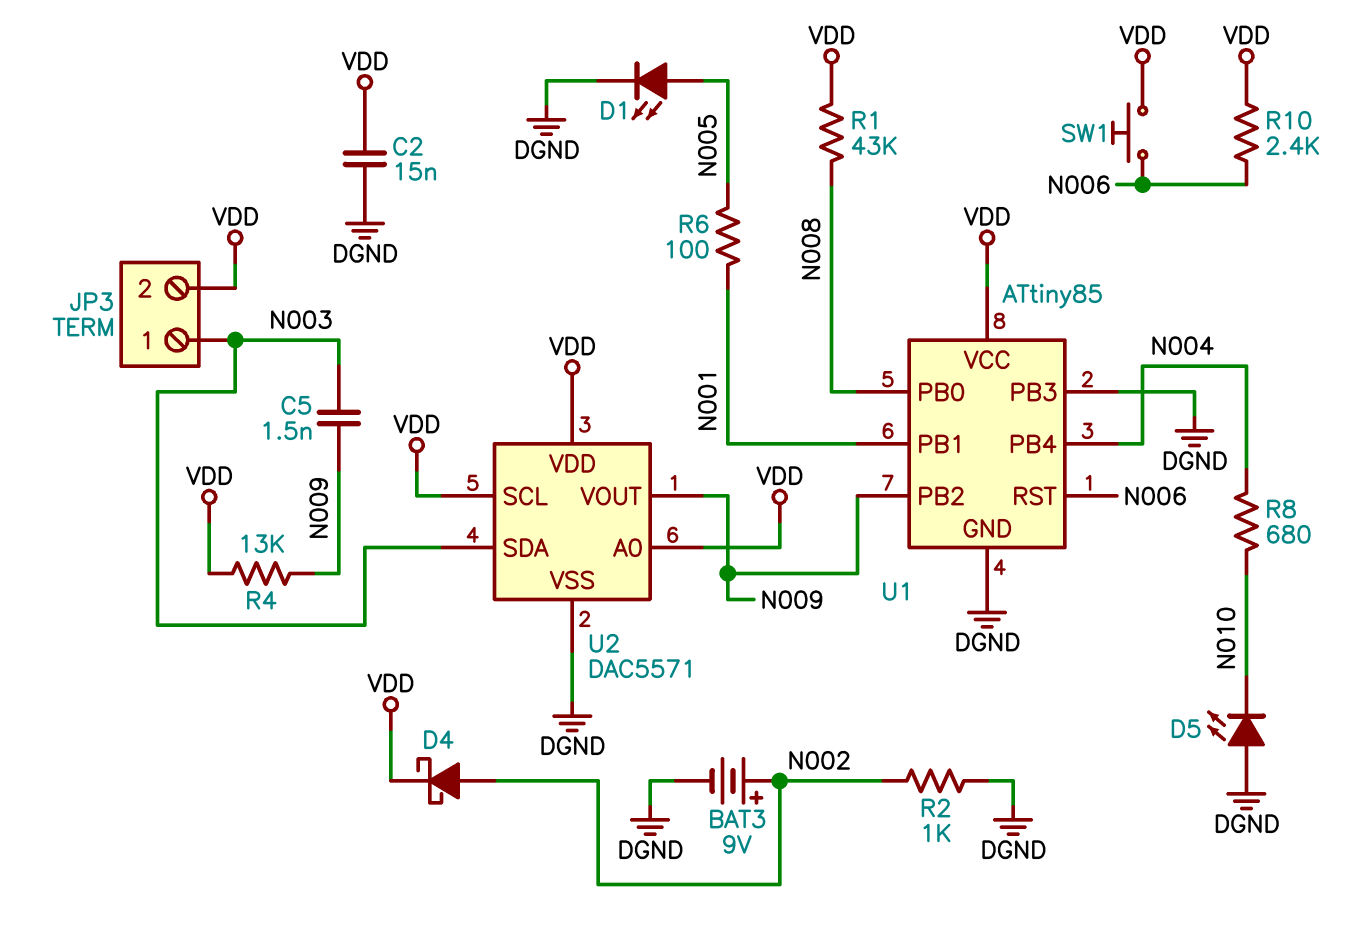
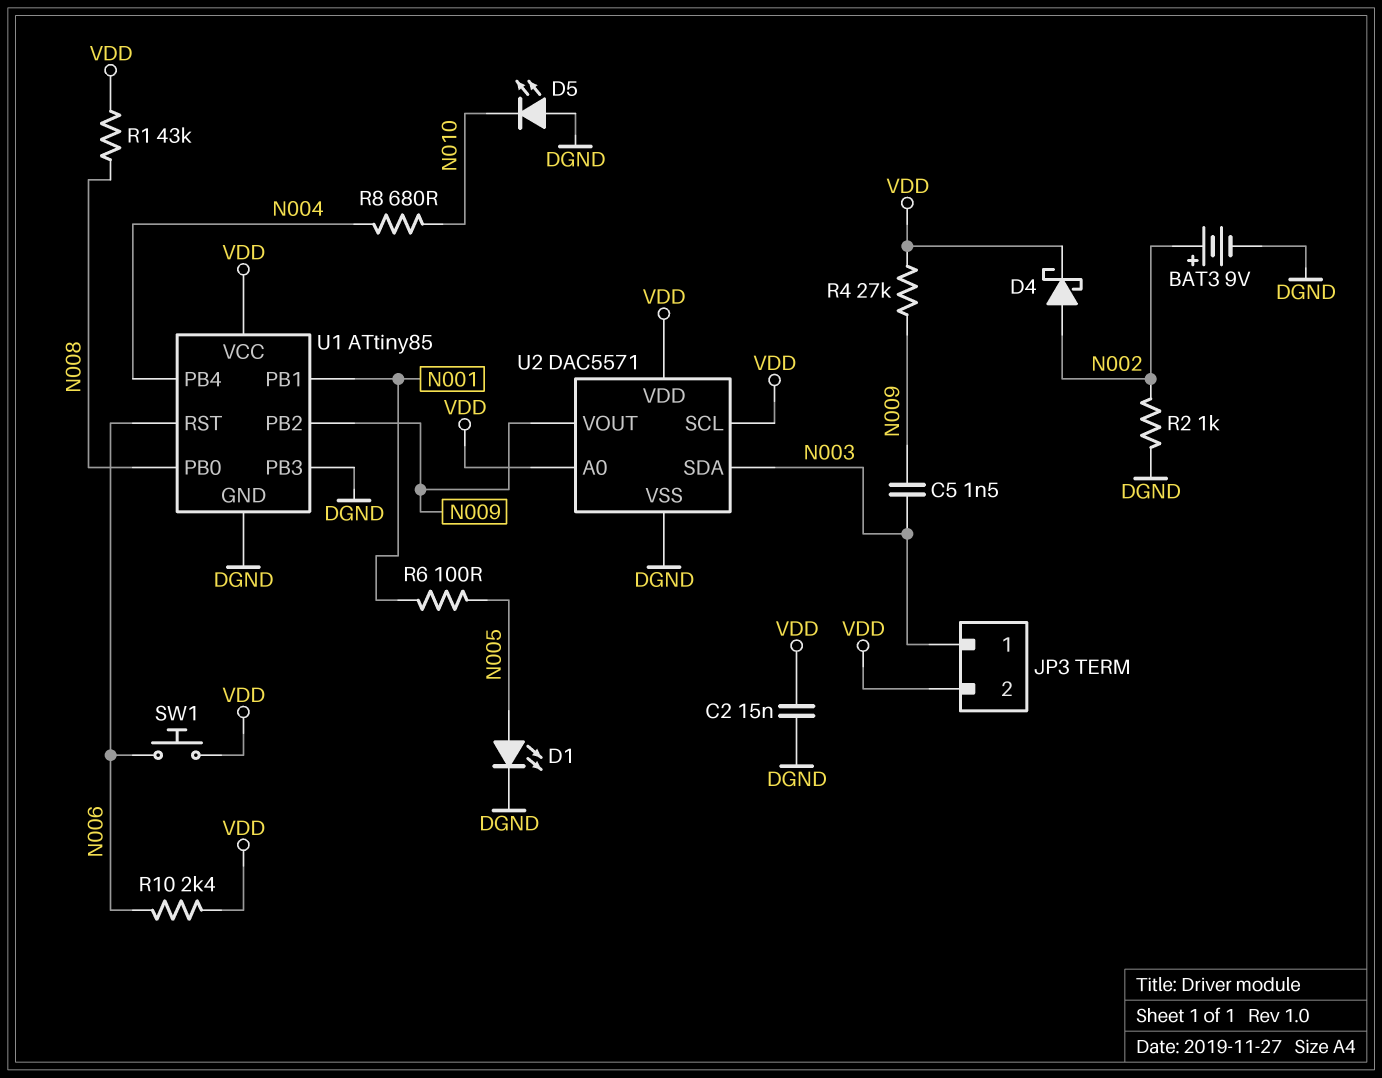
R4: 13k (N009, VDD) -> 27k (N009, VDD)

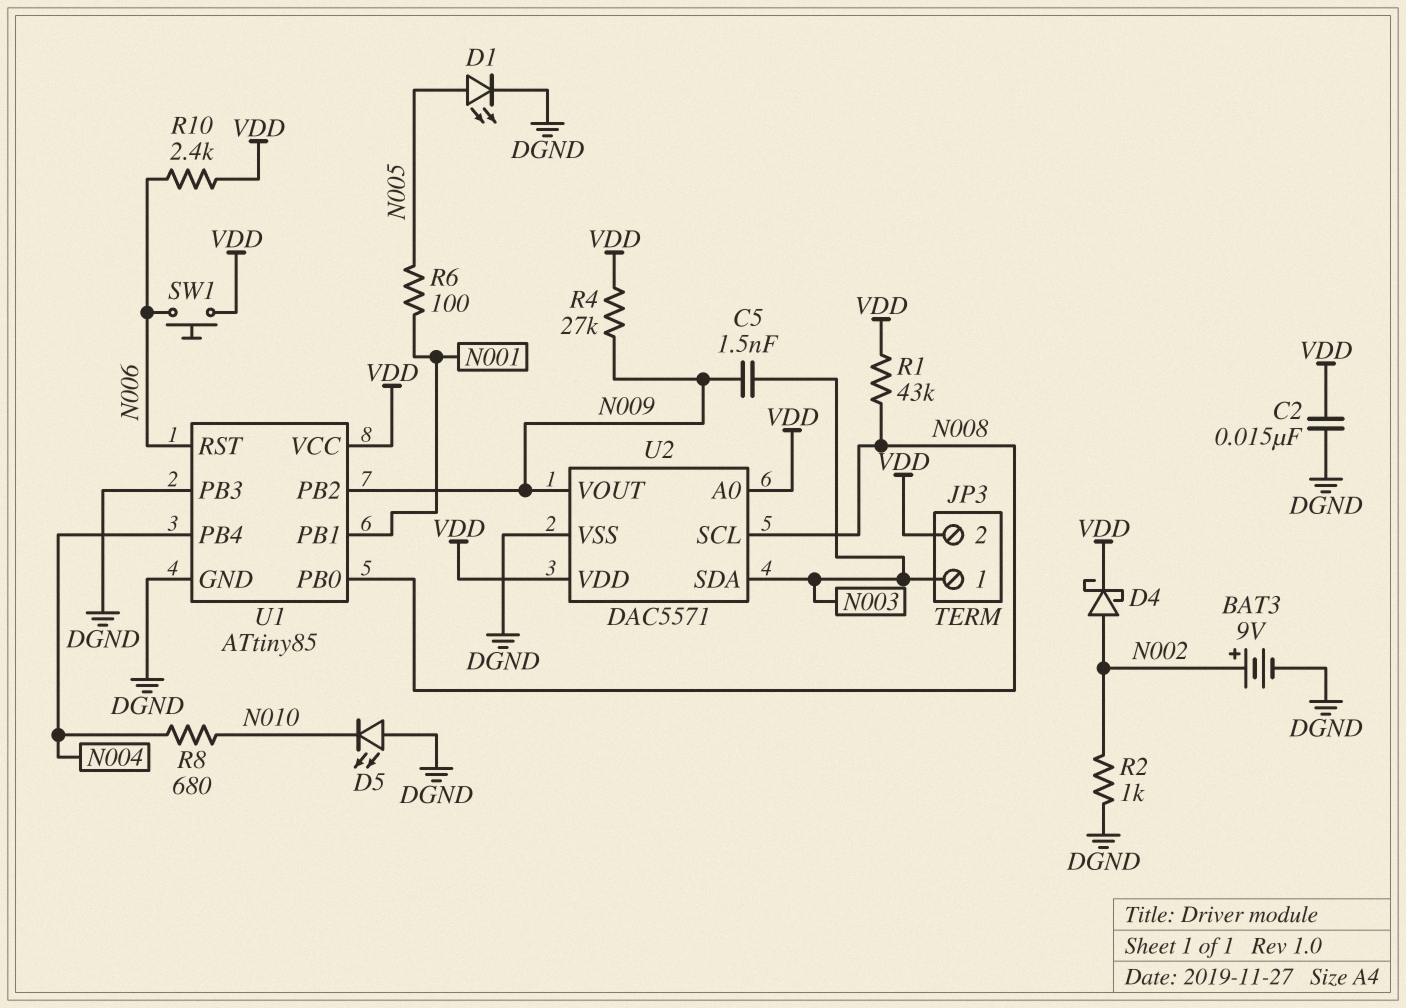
U2 pin SCL: VDD -> N008

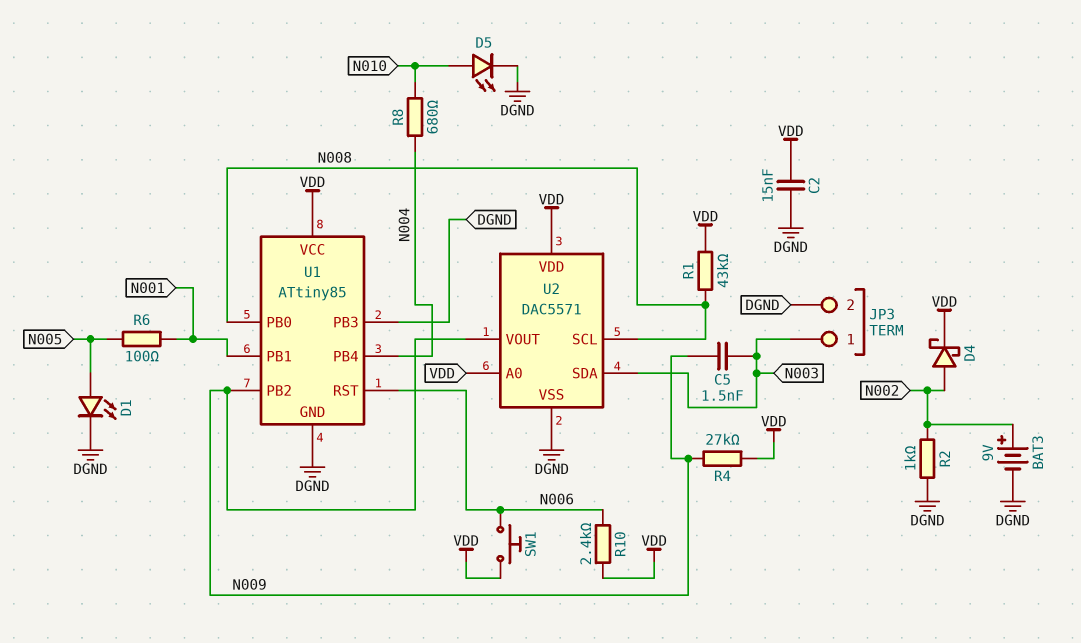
D5: LED (A DGND, K N010) -> LED (A N010, K DGND)
JP3 pin 2: VDD -> DGND

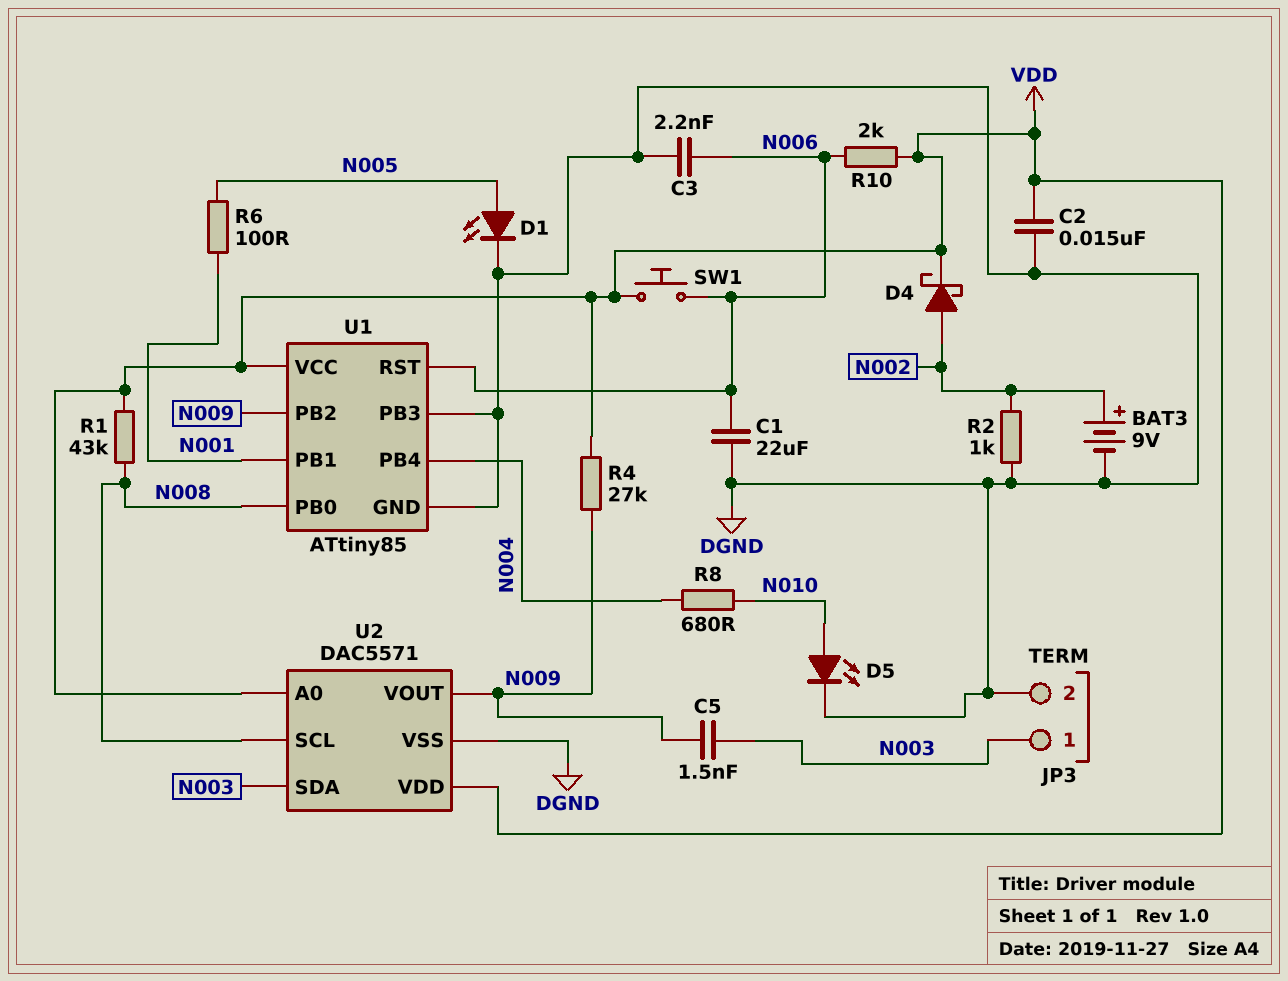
C1: none -> 22uF (DGND, N006)
C3: none -> 2.2nF (DGND, N006)
R10: 2.4k (N006, VDD) -> 2k (N006, VDD)

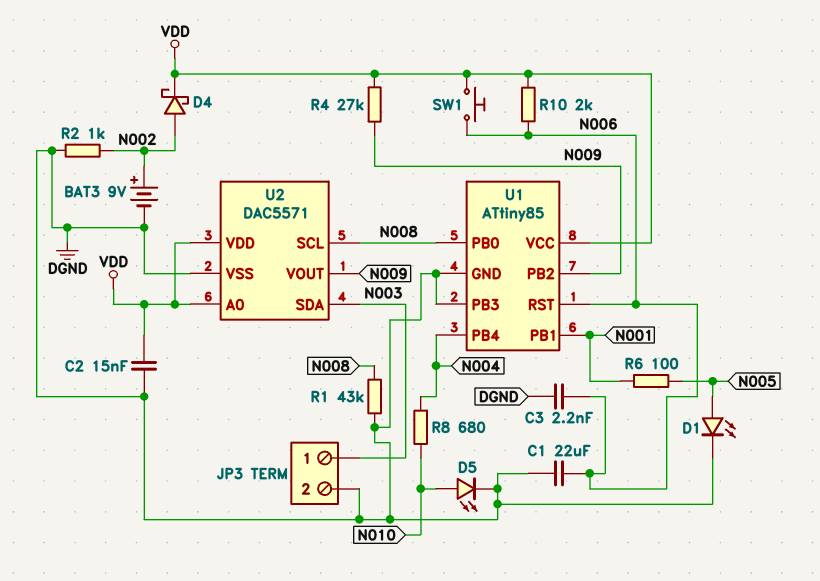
C5: 1.5nF (N003, N009) -> none
R1: 43k (N008, VDD) -> 43k (DGND, N008)

